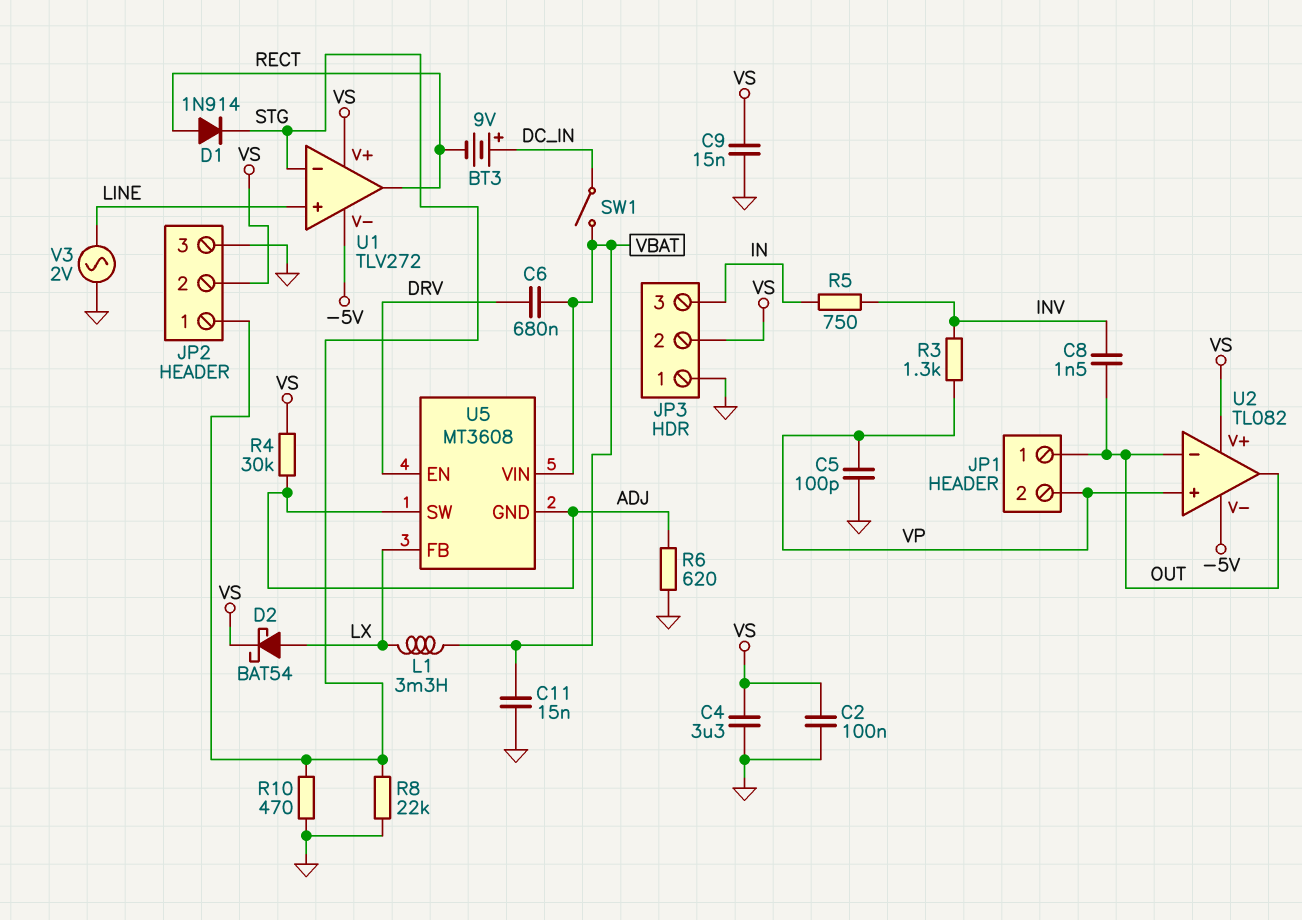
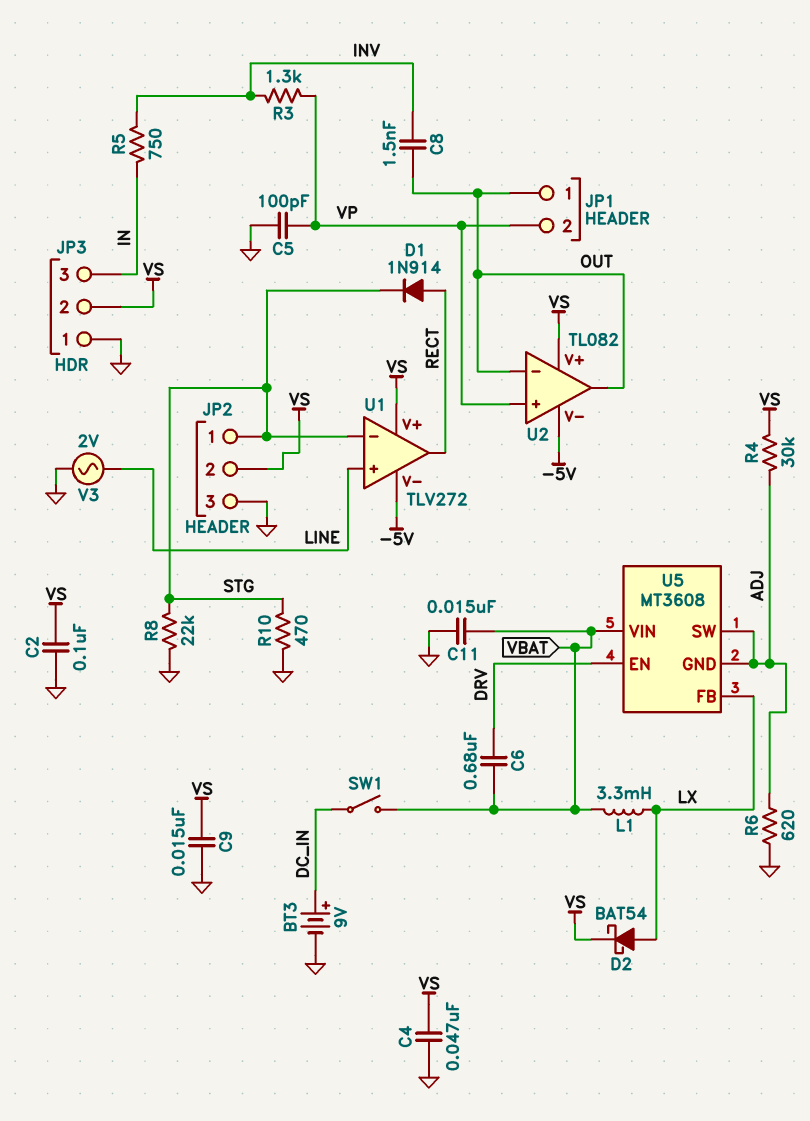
BT3: 9V (plus DC_IN, minus RECT) -> 9V (plus DC_IN, minus GND)
C4: 3.3uF (GND, VS) -> 47nF (GND, VS)

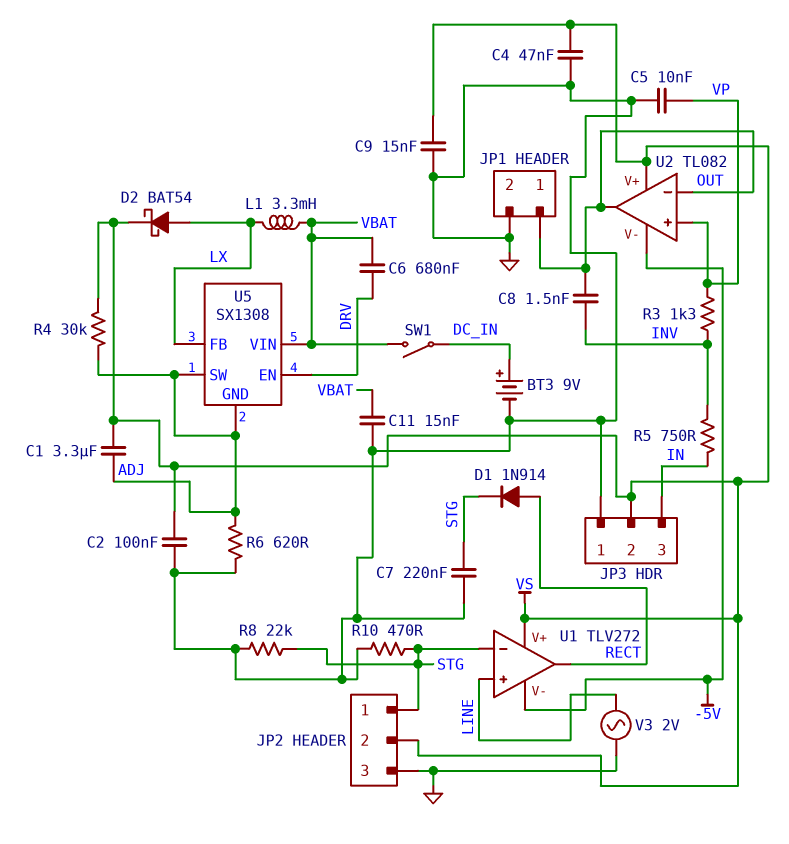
C1: none -> 3.3uF (ADJ, VS)
C5: 100pF (GND, VP) -> 10nF (GND, VP)
C7: none -> 220nF (GND, STG)
JP1 pin 2: VP -> GND
U5: MT3608 -> SX1308

